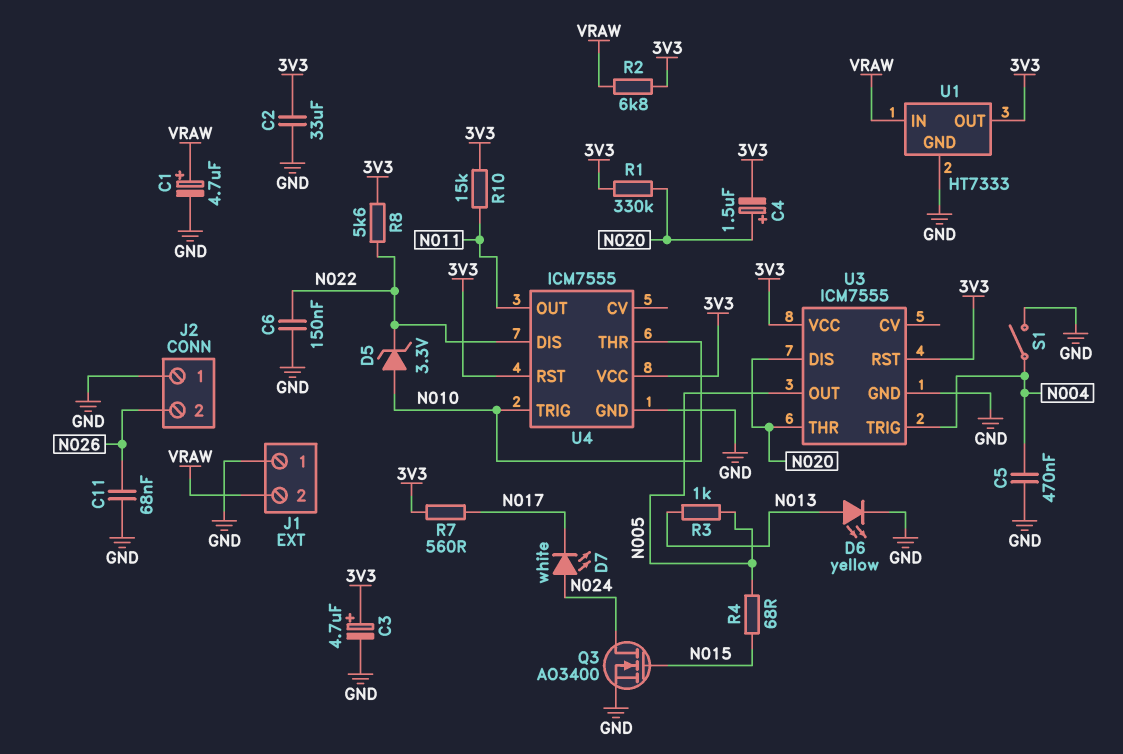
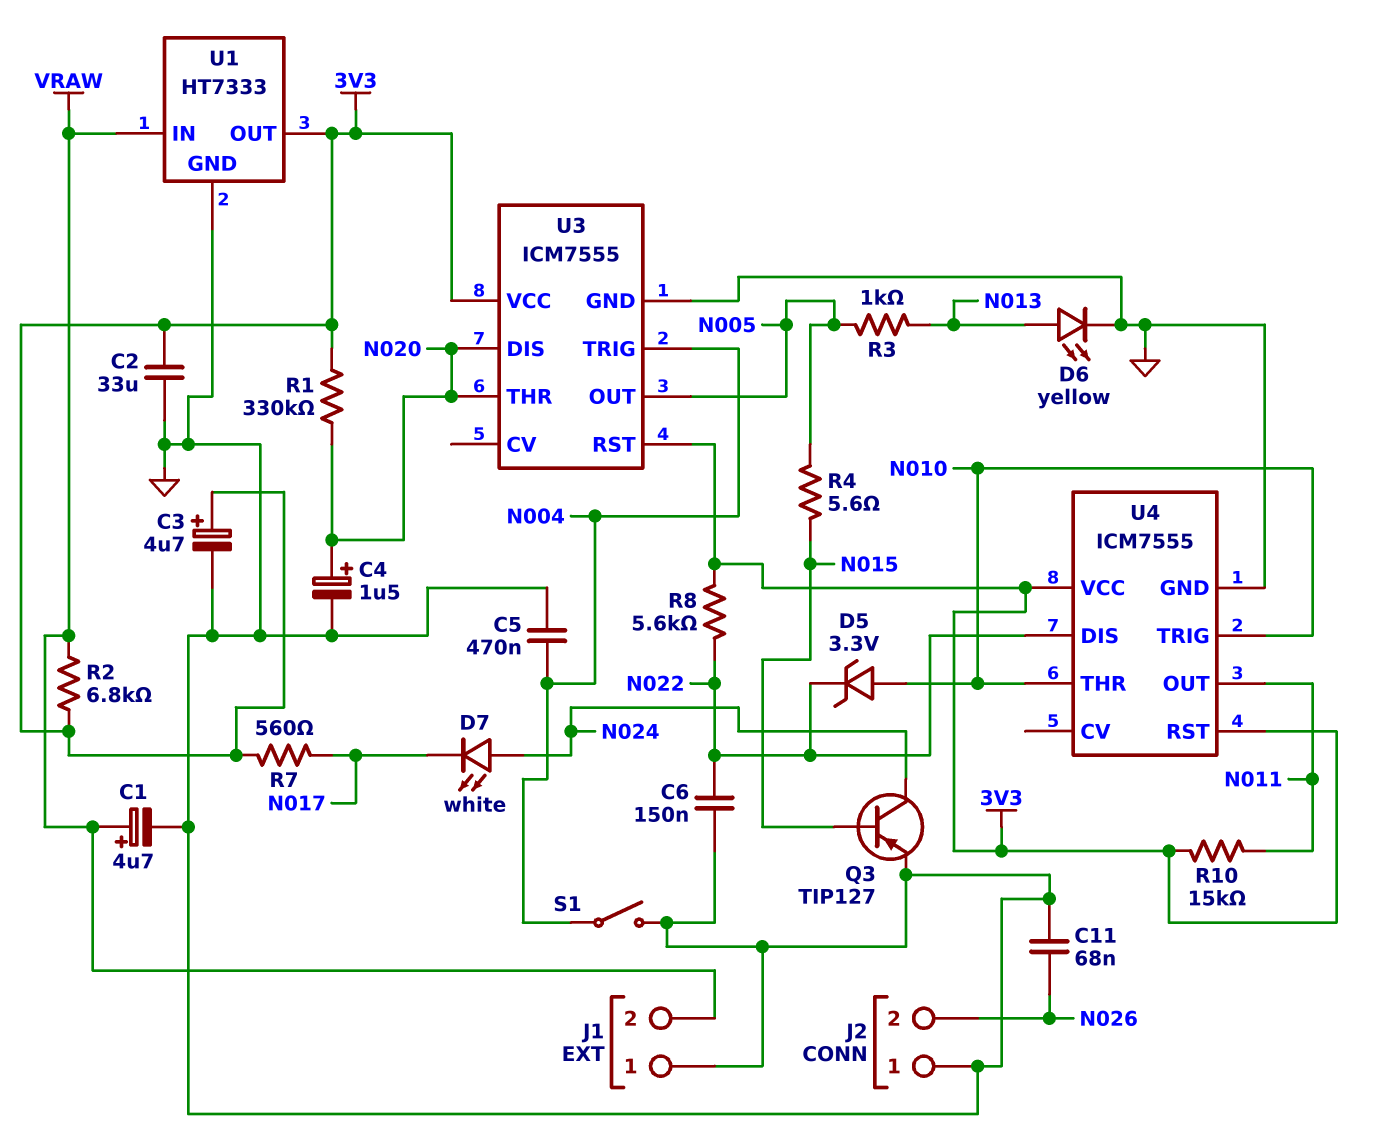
C4: 1.5uF (plus N020, minus 3V3) -> 1.5uF (plus N020, minus GND)
Q3: NMOS AO3400 (G N015, D N024, S GND) -> PNP TIP127 (B N015, C N024, E GND)
R4: 68 (N005, N015) -> 5.6 (N005, N015)

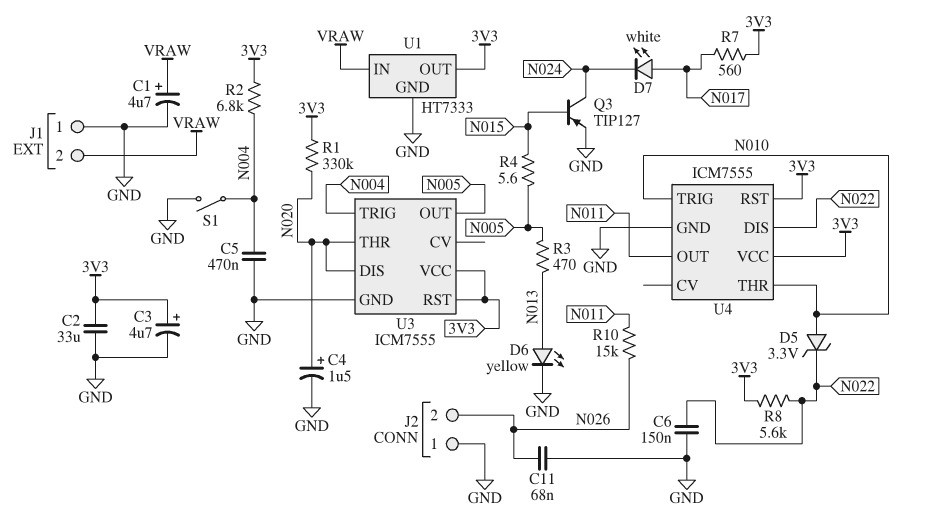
D7: LED white (A N024, K N017) -> LED white (A N017, K N024)
R2: 6.8k (3V3, VRAW) -> 6.8k (3V3, N004)
R3: 1k (N005, N013) -> 470 (N005, N013)
R10: 15k (3V3, N011) -> 15k (N011, N026)

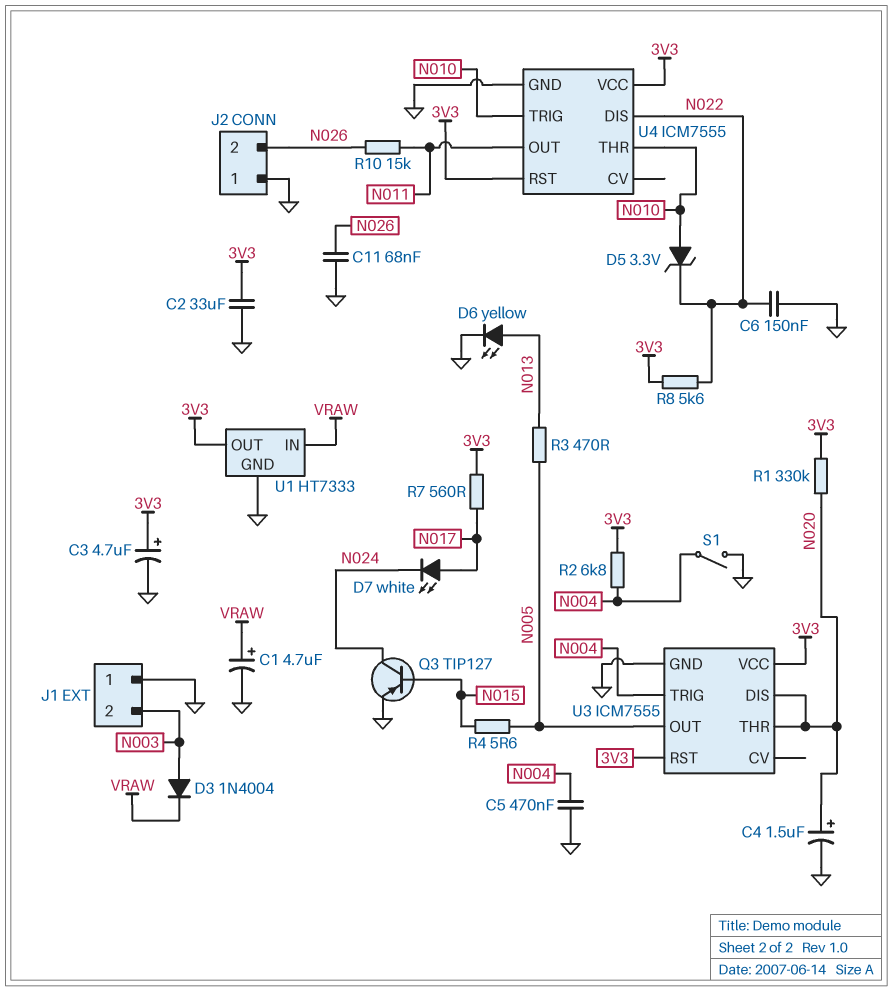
D3: none -> diode 1N4004 (A N003, K VRAW)
J1 pin 2: VRAW -> N003

